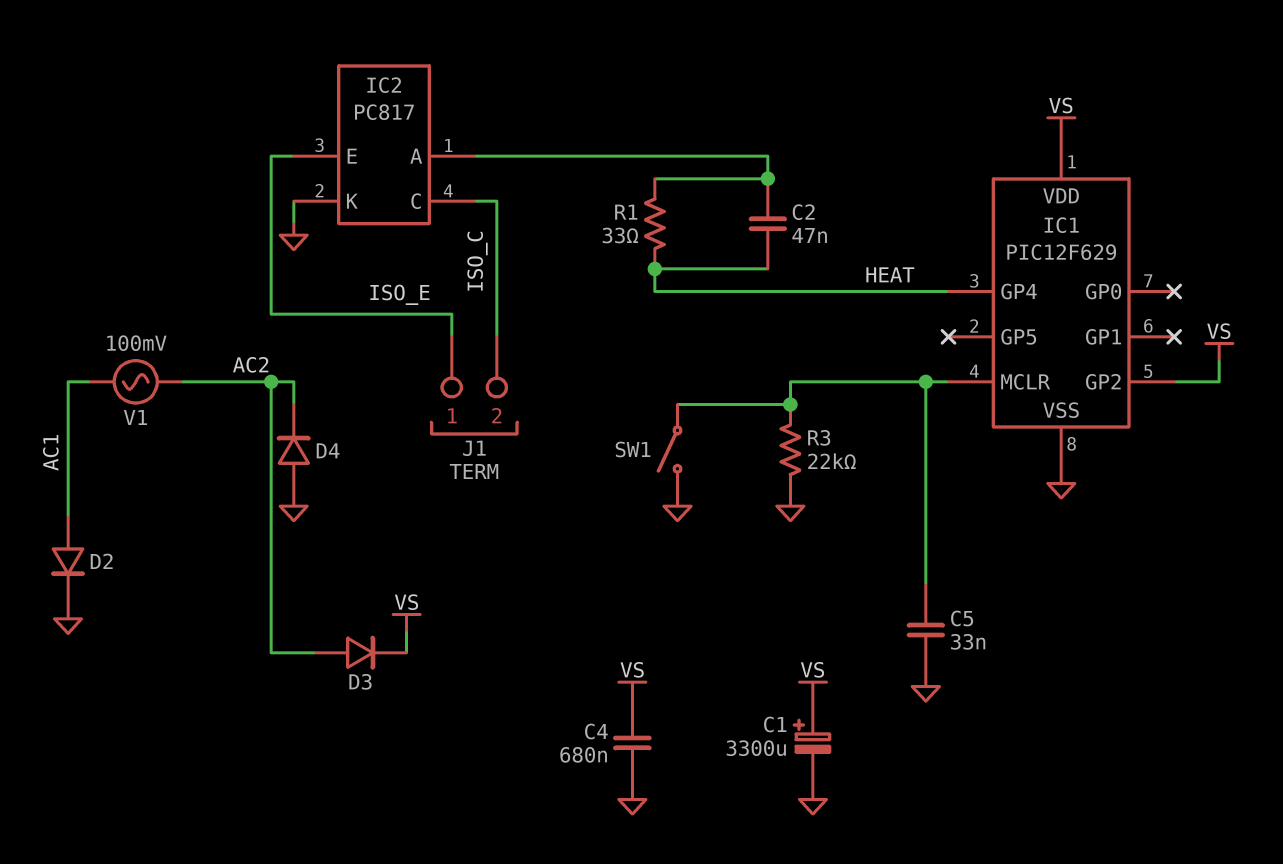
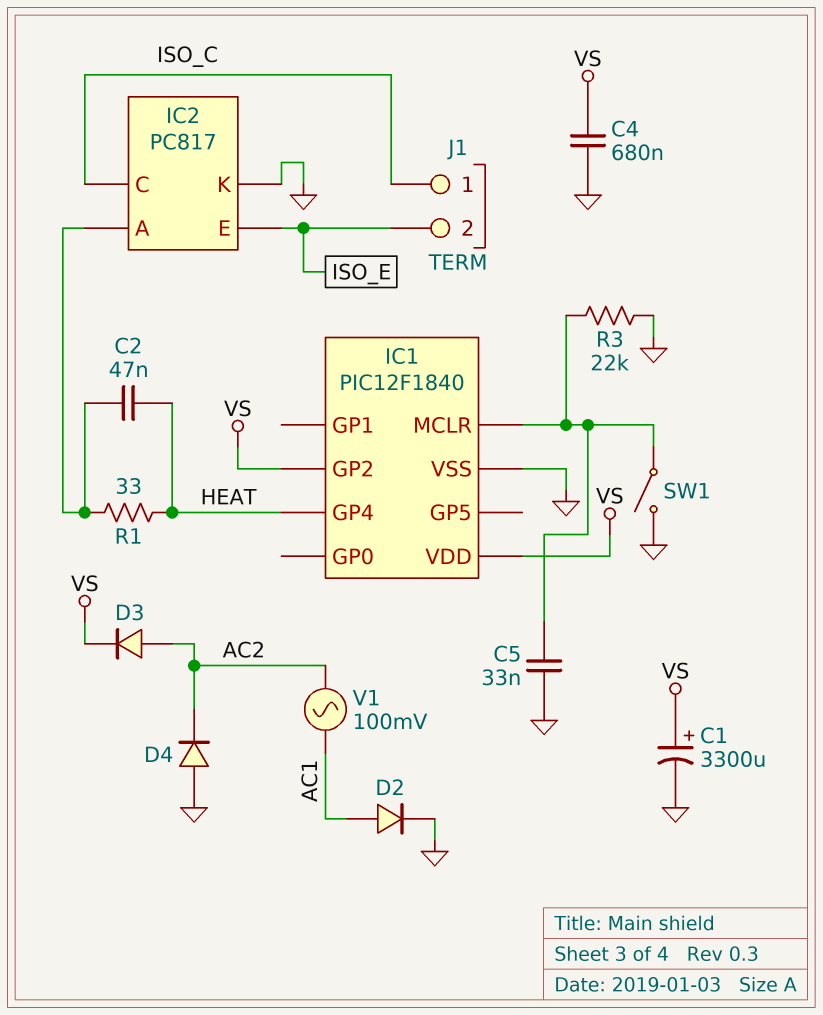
IC1: PIC12F629 -> PIC12F1840
J1 pin 1: ISO_E -> ISO_C
J1 pin 2: ISO_C -> ISO_E

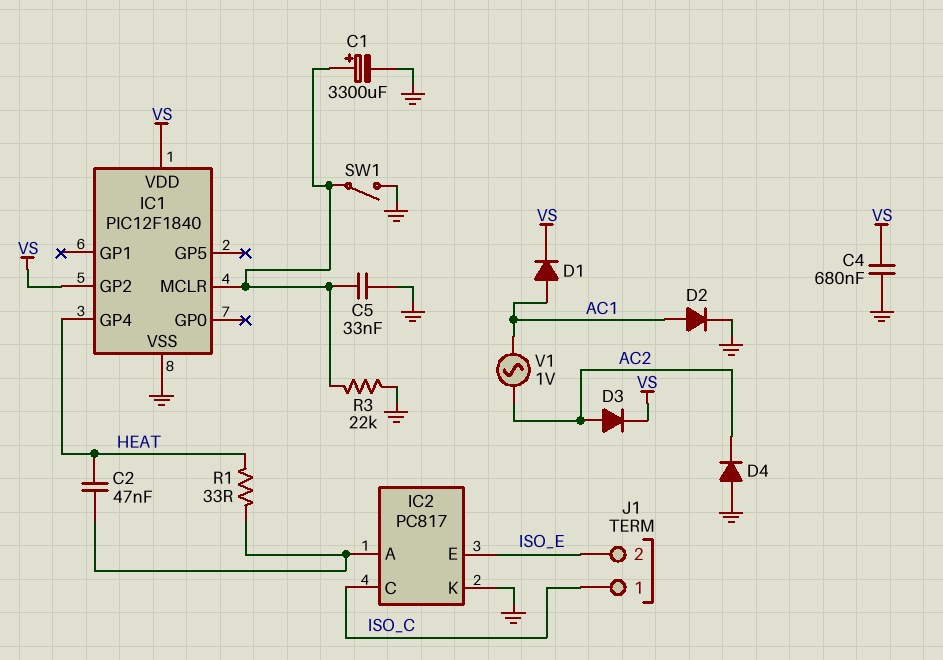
C1: 3300uF (plus VS, minus GND) -> 3300uF (plus IC1/MCLR, minus GND)
D1: none -> diode (A AC1, K VS)
V1: AC 100mV (AC1, AC2) -> AC 1V (AC1, AC2)

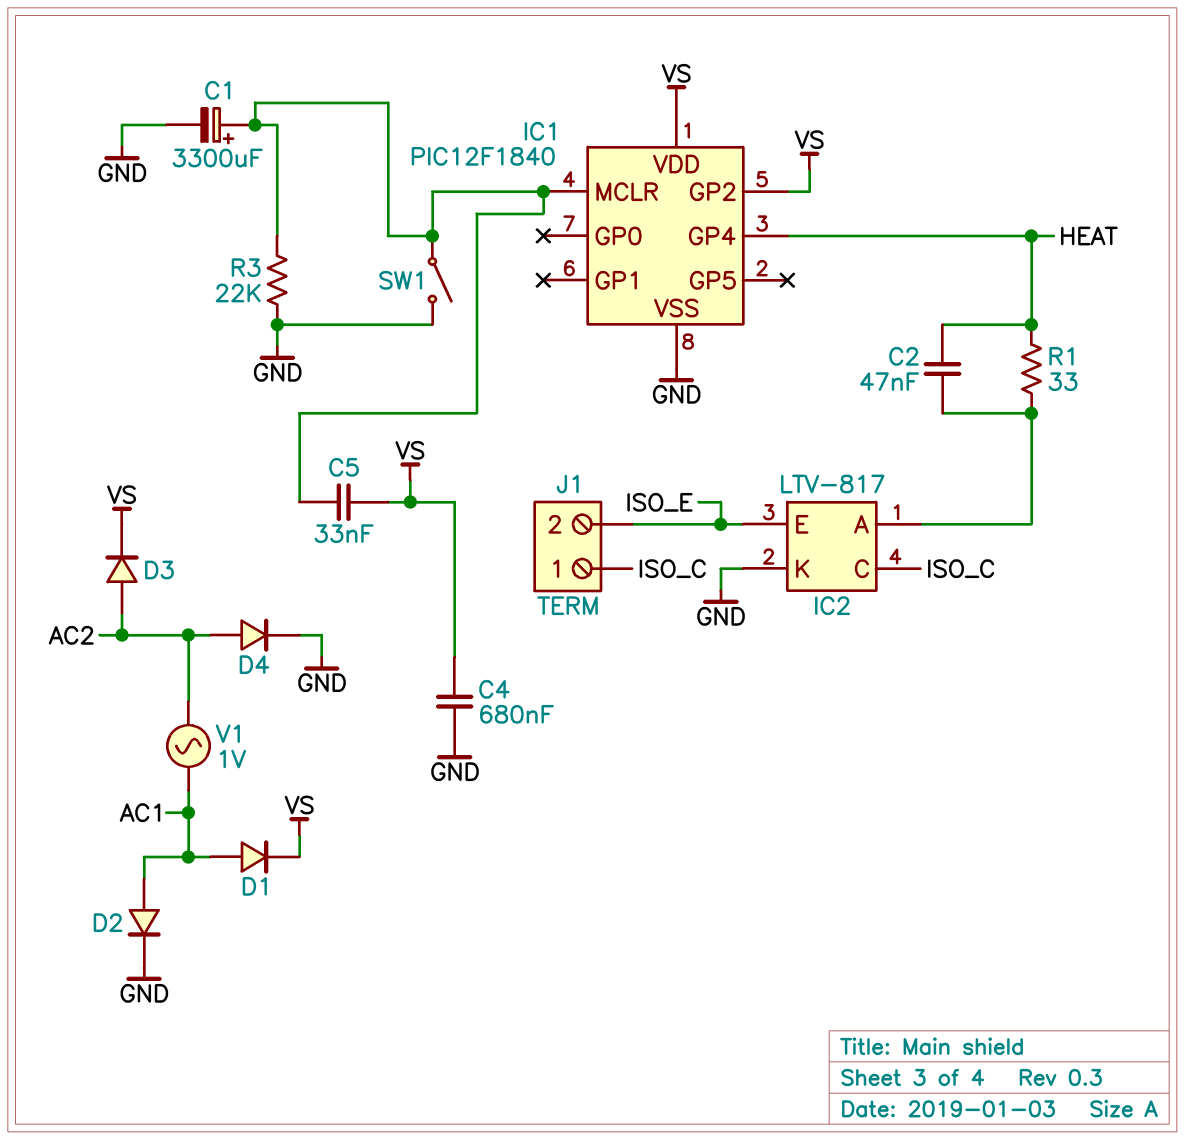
C5: 33nF (GND, IC1/MCLR) -> 33nF (IC1/MCLR, VS)
D4: diode (A GND, K AC2) -> diode (A AC2, K GND)
IC2: PC817 -> LTV-817

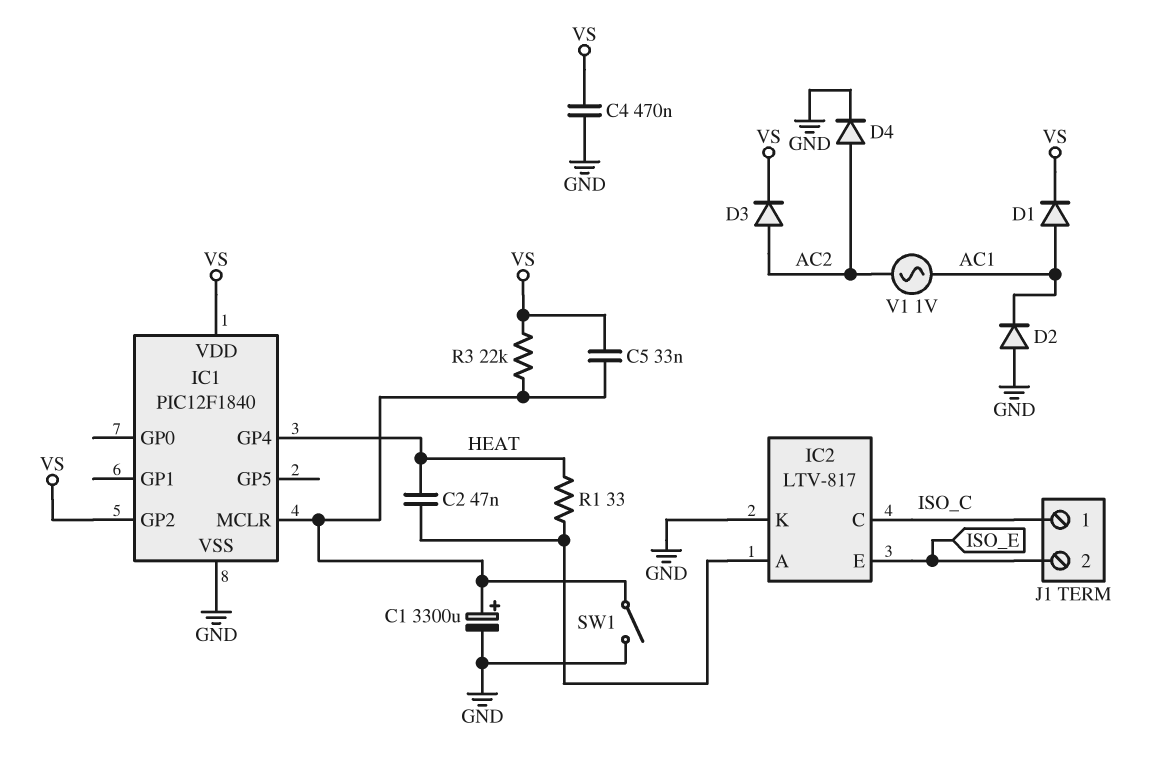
C4: 680nF (GND, VS) -> 470nF (GND, VS)
D2: diode (A AC1, K GND) -> diode (A GND, K AC1)
R3: 22k (GND, IC1/MCLR) -> 22k (IC1/MCLR, VS)

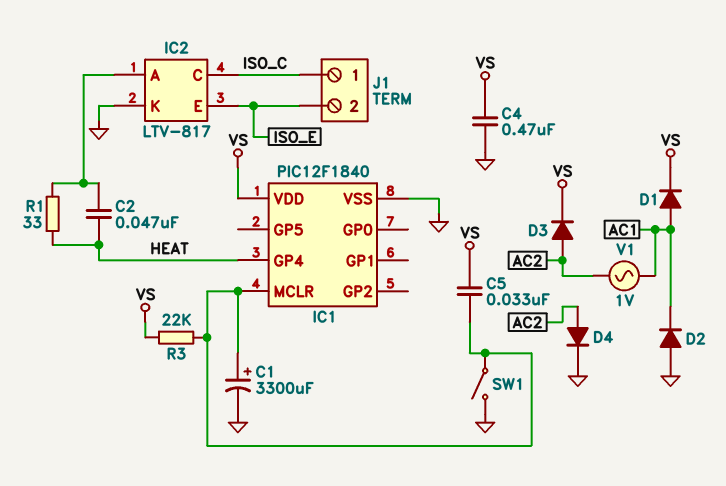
IC1 pin GP2: VS -> none

